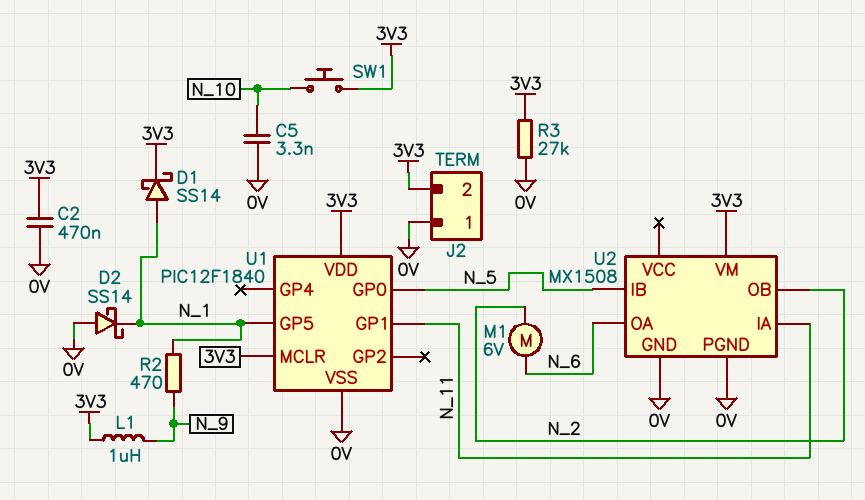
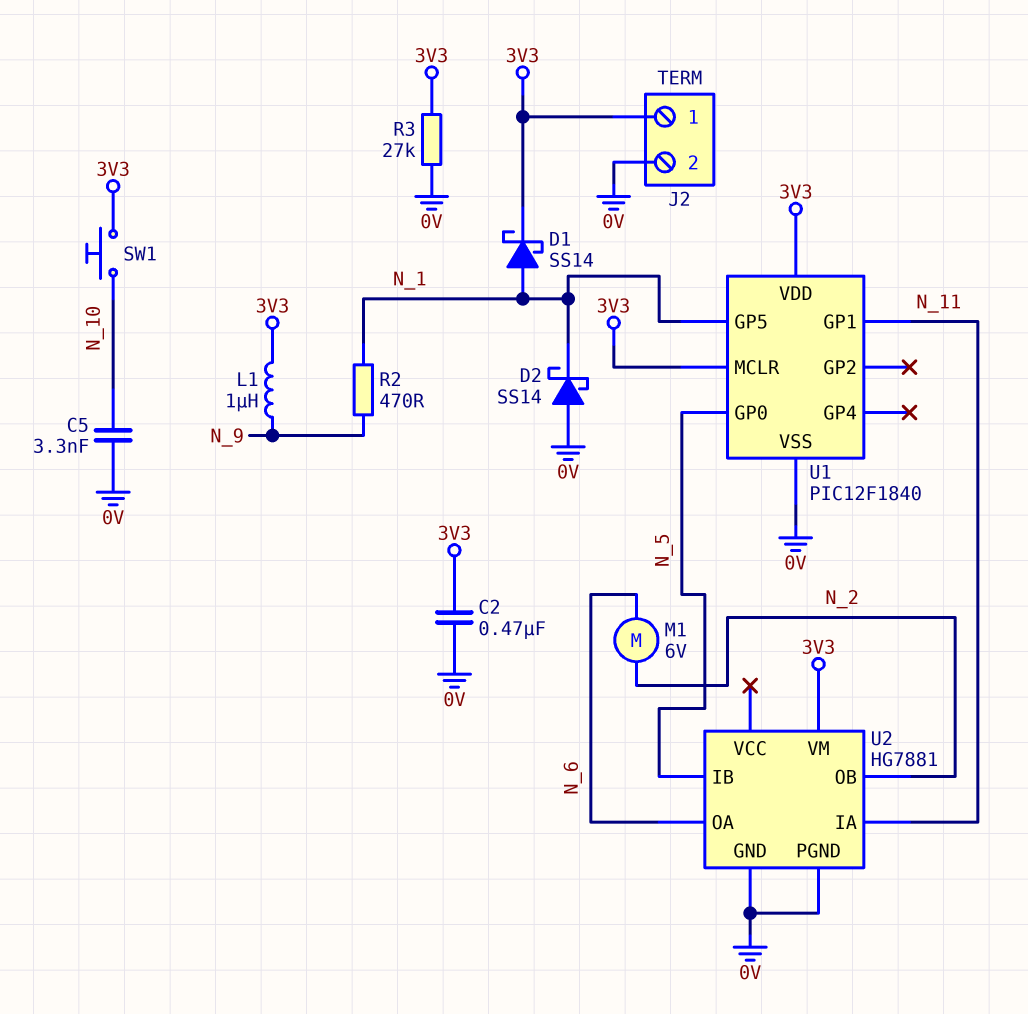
J2 pin 1: 0V -> 3V3
J2 pin 2: 3V3 -> 0V
U2: MX1508 -> HG7881

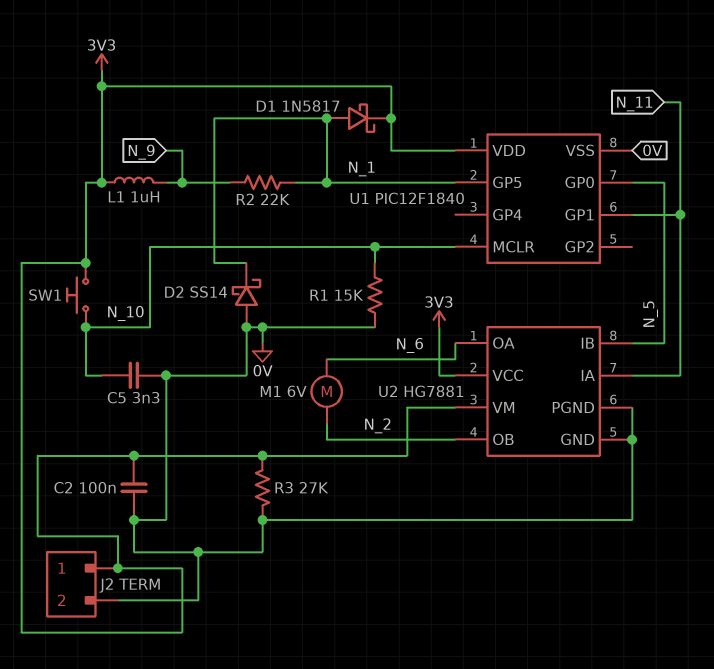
C2: 470nF (0V, 3V3) -> 100nF (0V, 3V3)
D1: schottky SS14 (A N_1, K 3V3) -> schottky 1N5817 (A N_1, K 3V3)
R1: none -> 15k (0V, N_10)
R2: 470 (N_1, N_9) -> 22k (N_1, N_9)
U1 pin MCLR: 3V3 -> N_10
U2 pin VCC: none -> 3V3

